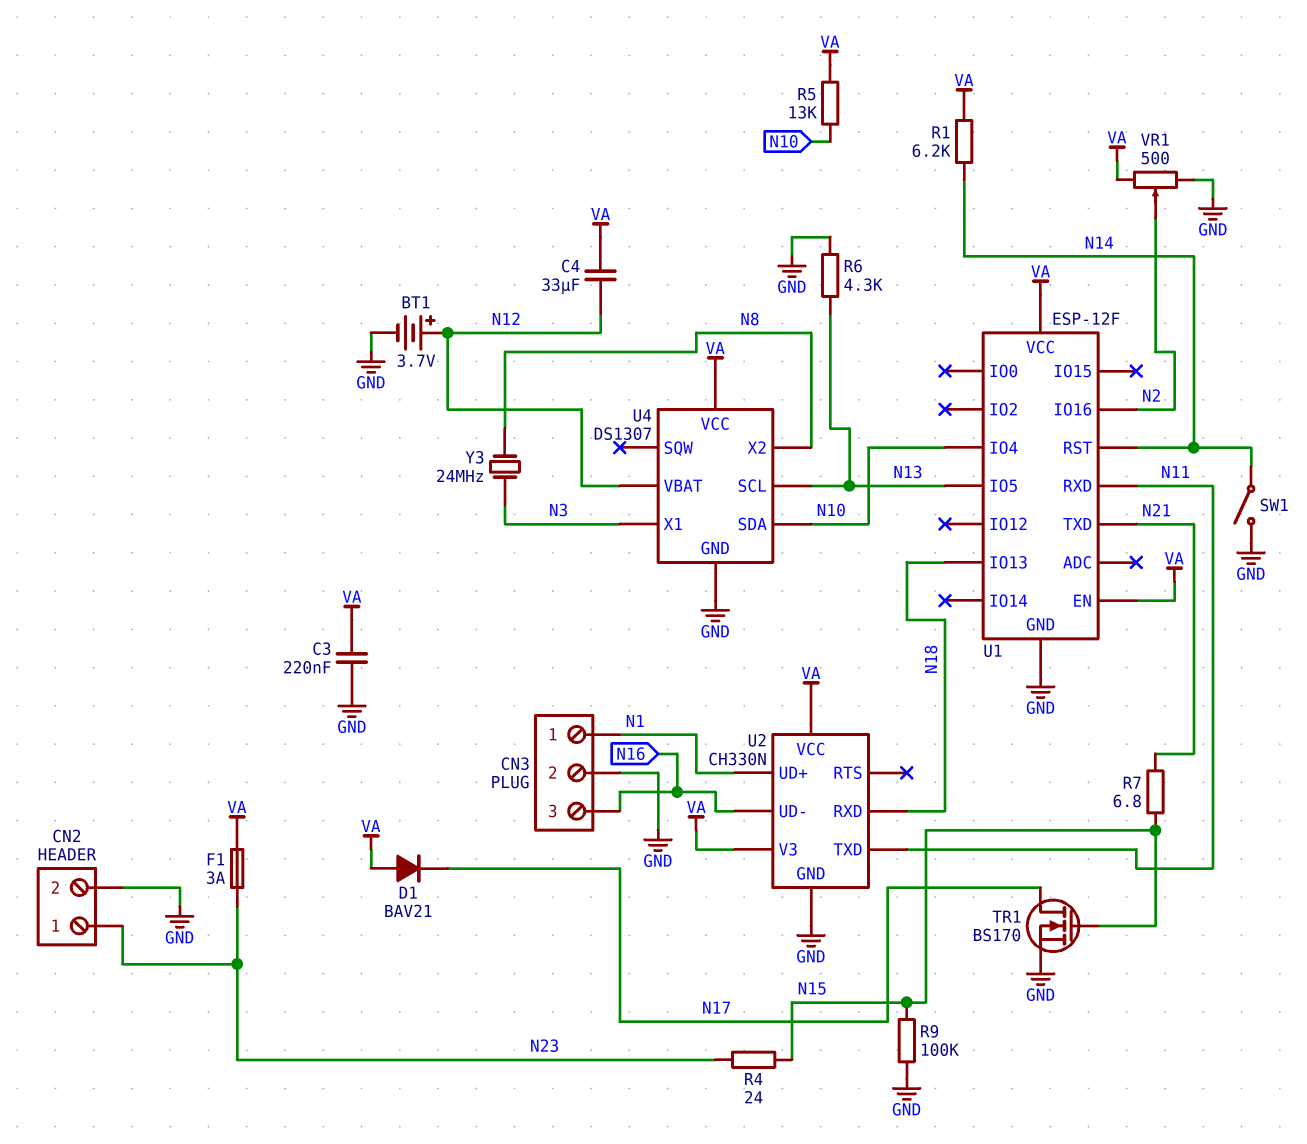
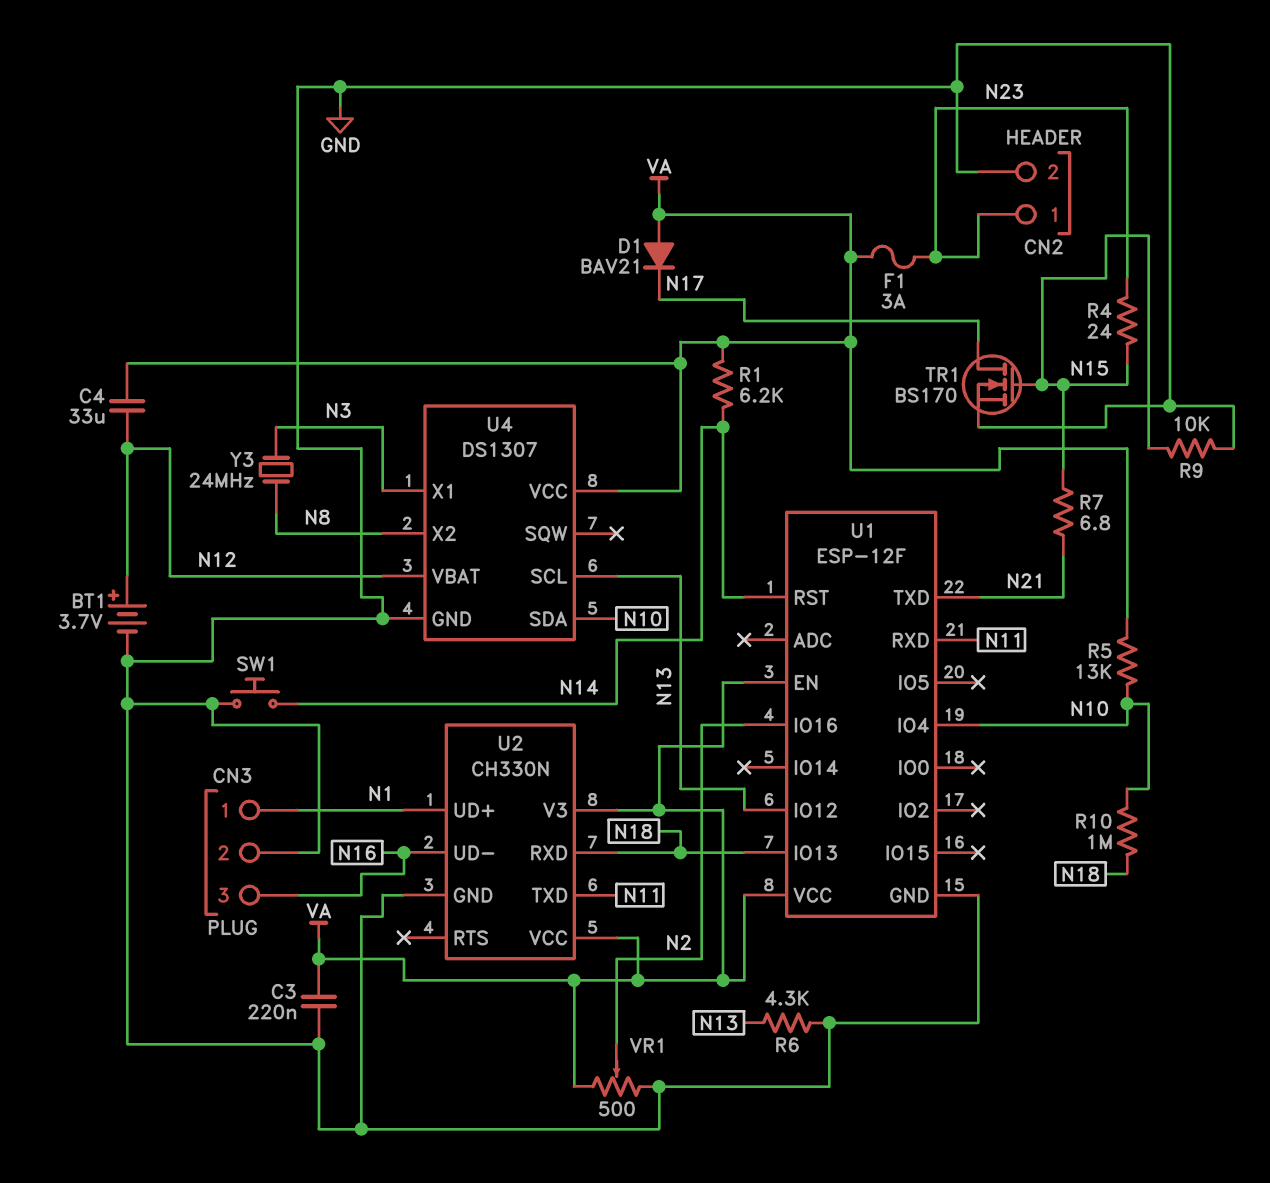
R9: 100k (GND, N15) -> 10k (GND, N15)
R10: none -> 1M (N10, N18)
SW1: switch (GND, N14) -> button (GND, N14)
U1 pin IO5: N13 -> none
U1 pin IO12: none -> N13

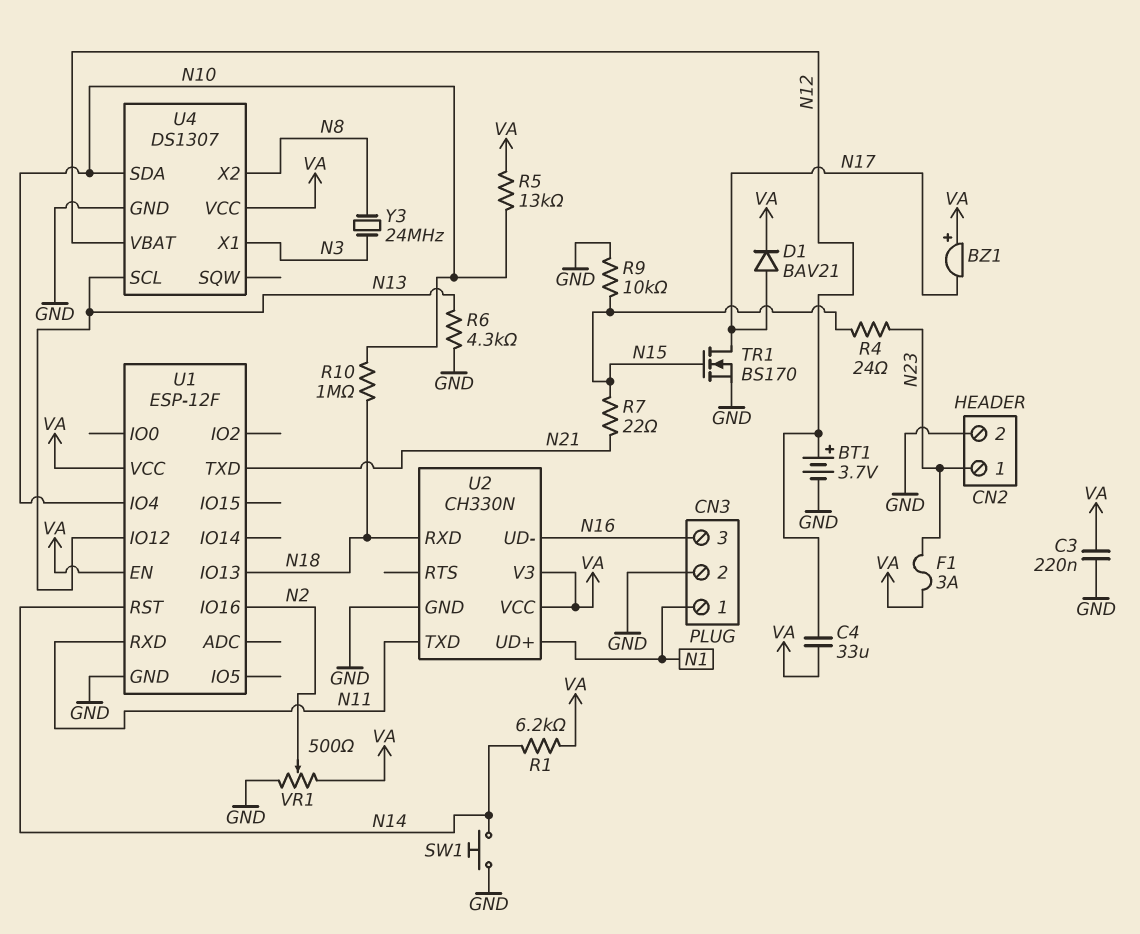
BZ1: none -> buzzer (plus VA, minus N17)
D1: diode BAV21 (A VA, K N17) -> diode BAV21 (A N17, K VA)
R7: 6.8 (N15, N21) -> 22 (N15, N21)

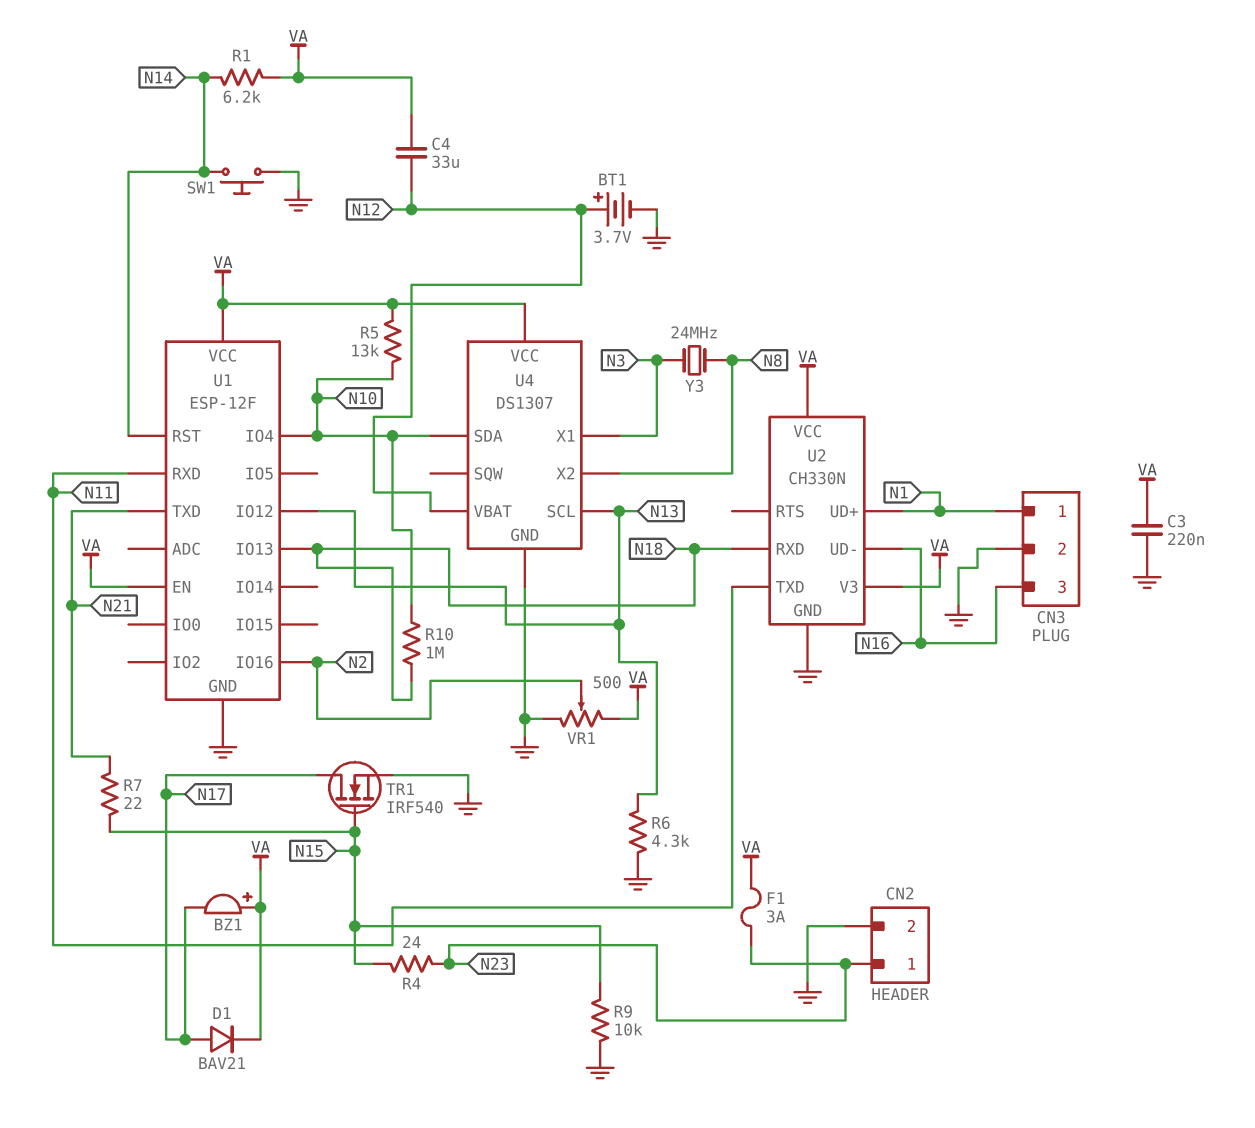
TR1: NMOS BS170 (G N15, D N17, S GND) -> NMOS IRF540 (G N15, D N17, S GND)

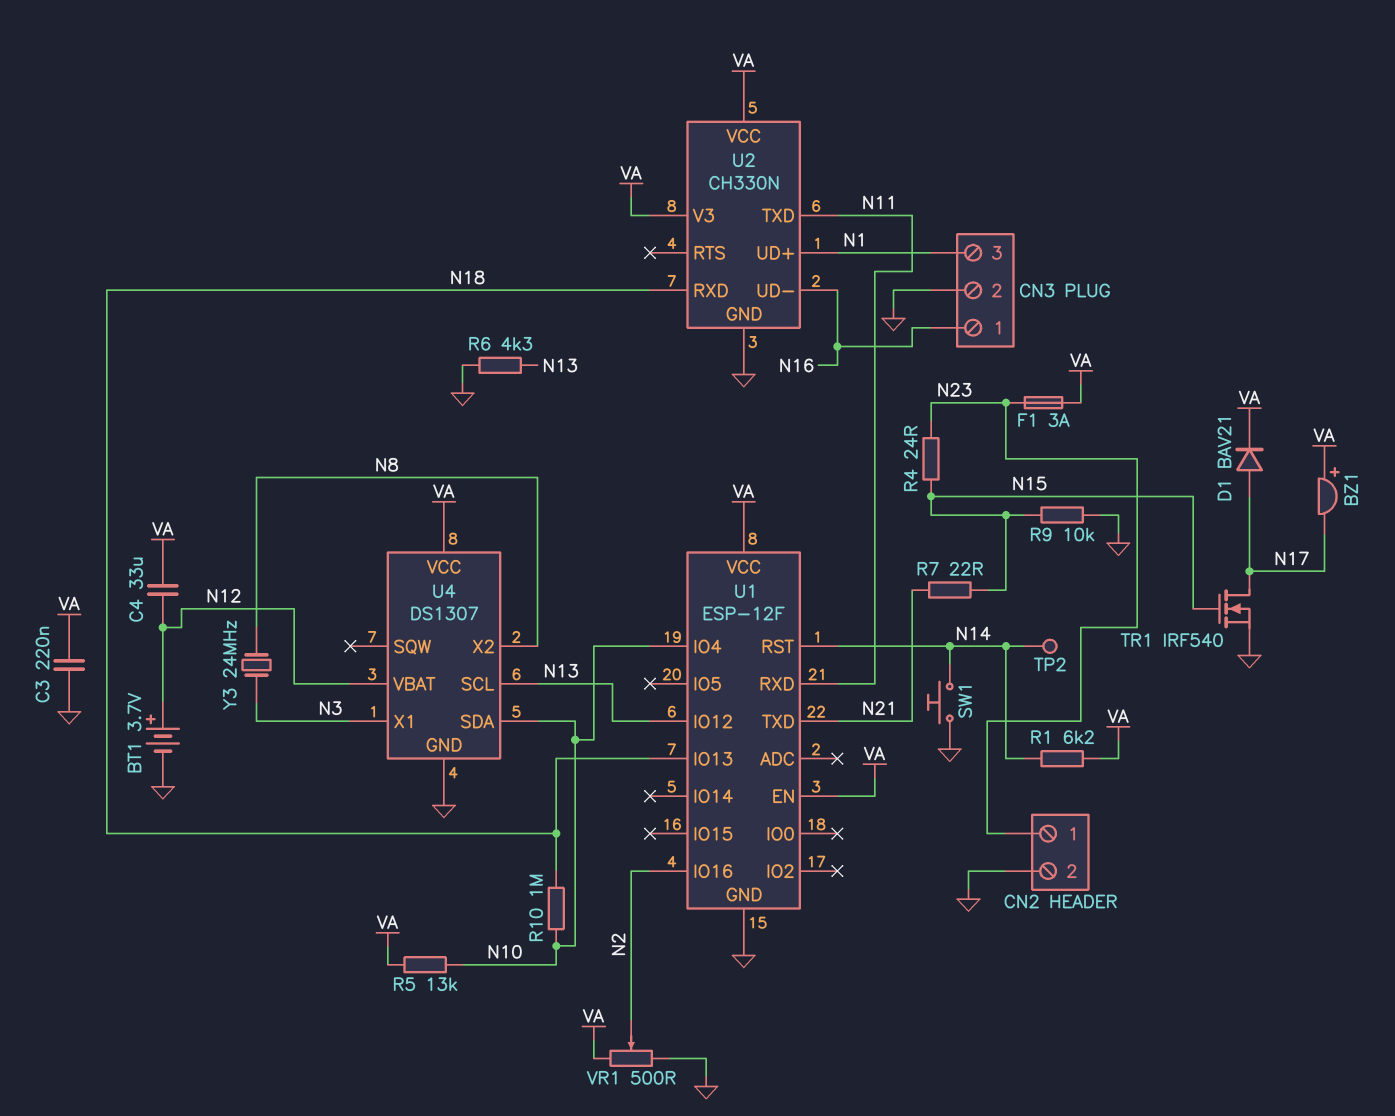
CN3 pin 1: N1 -> N16
CN3 pin 3: N16 -> N1
TP2: none -> test point (N14)

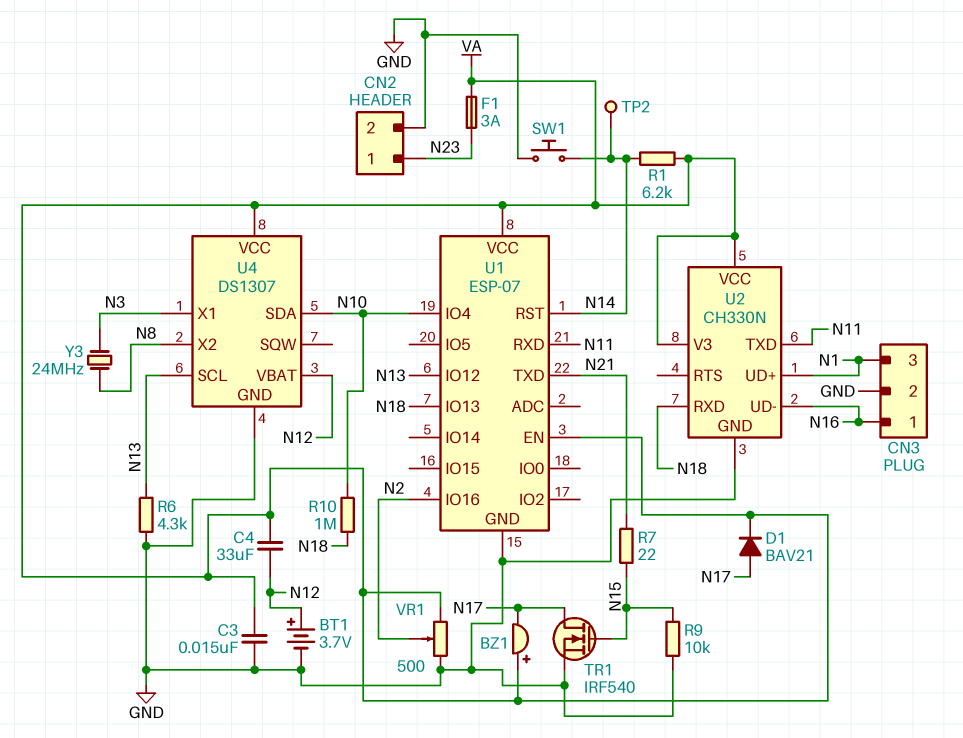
C3: 220nF (GND, VA) -> 15nF (GND, VA)
R4: 24 (N15, N23) -> none
R5: 13k (N10, VA) -> none
U1: ESP-12F -> ESP-07

